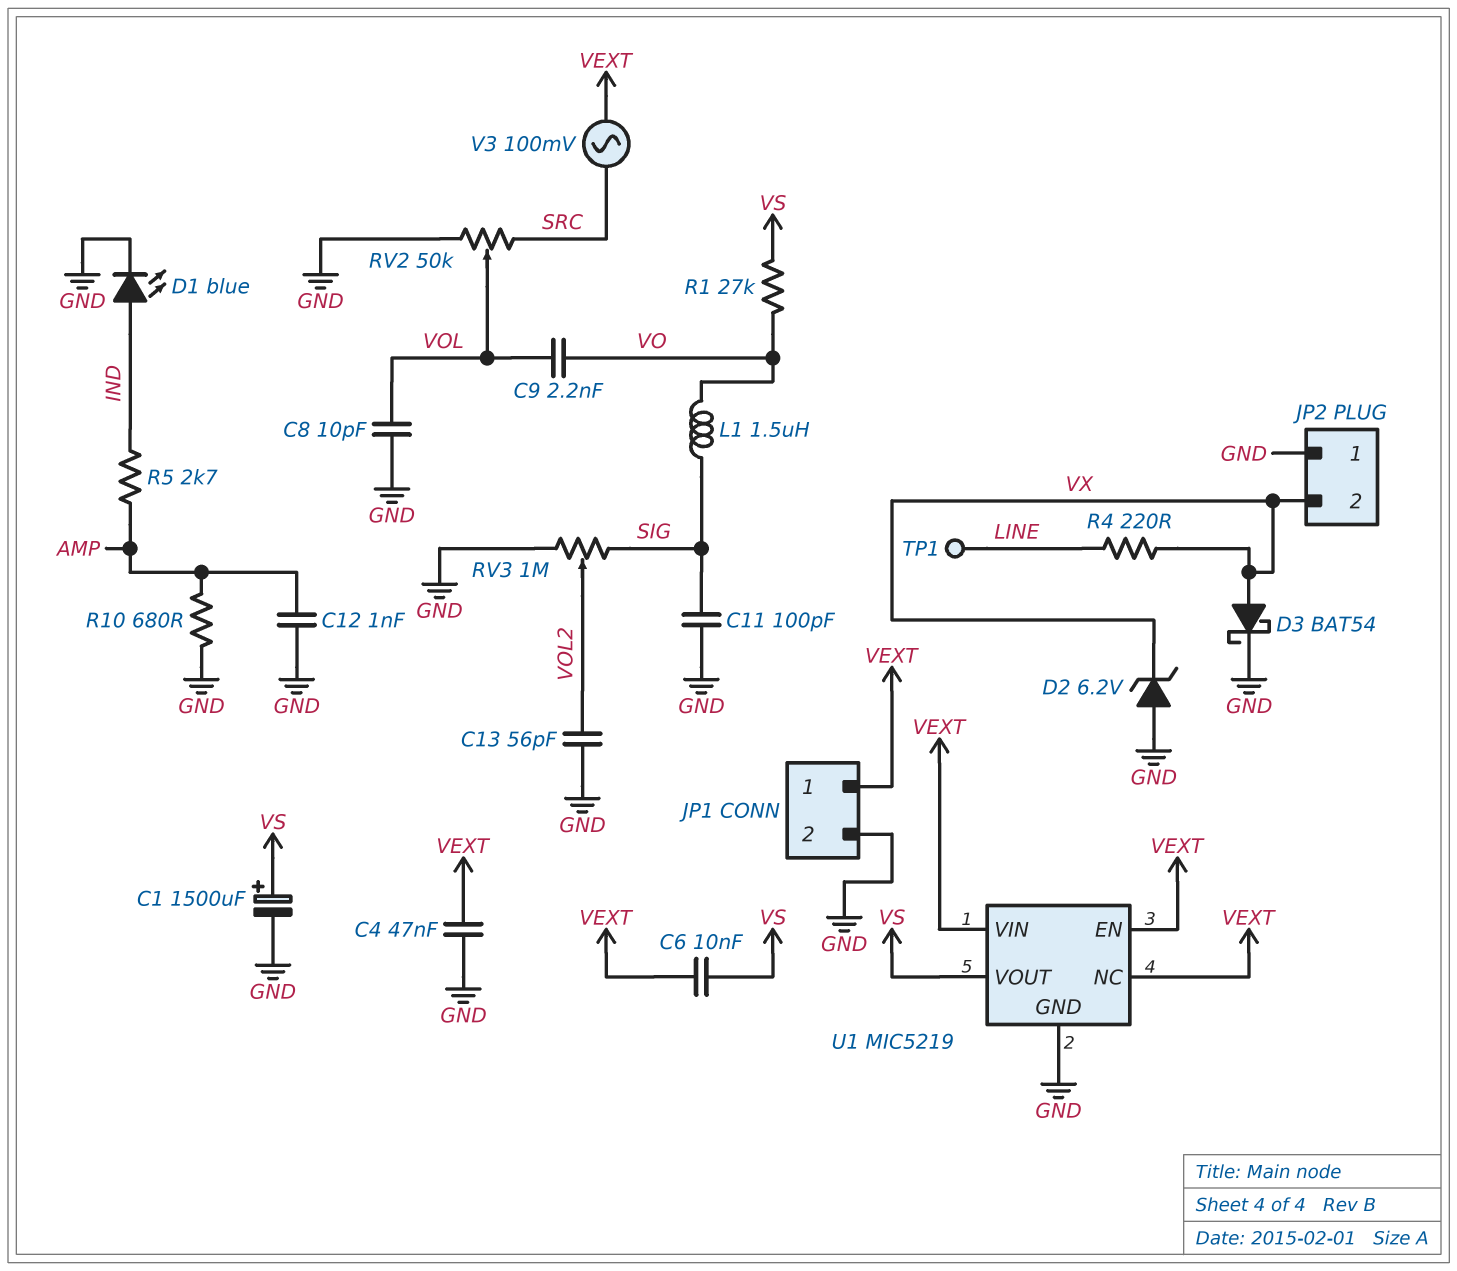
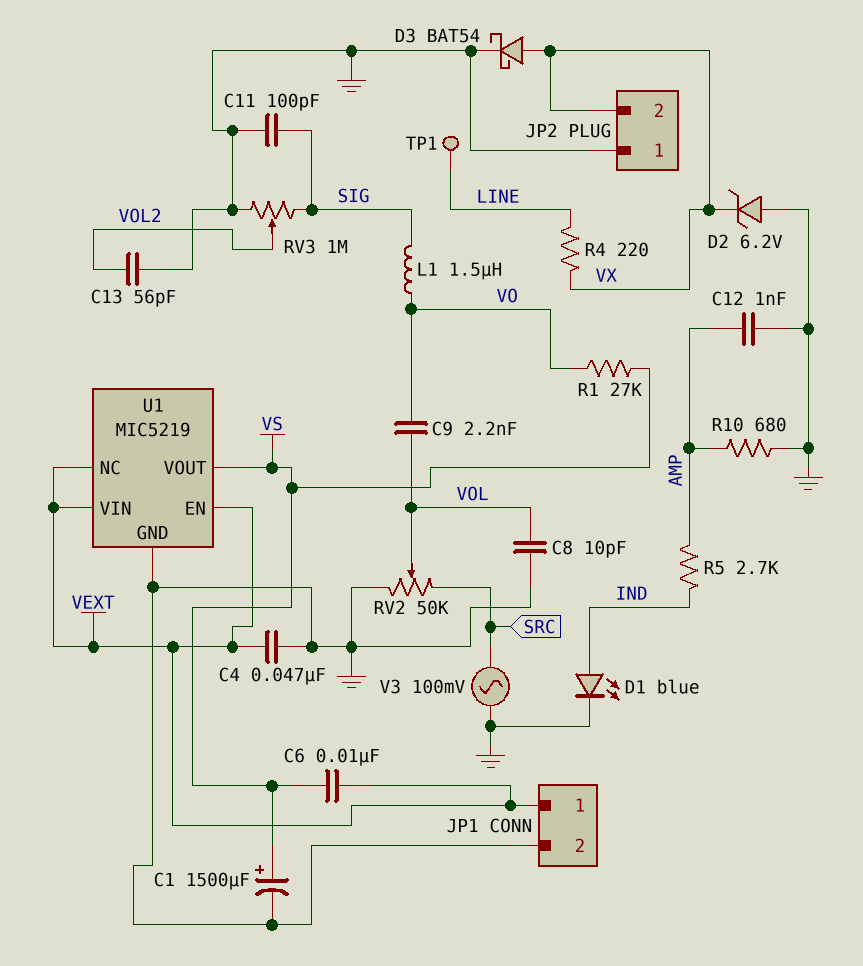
V3: AC 100mV (SRC, VEXT) -> AC 100mV (GND, SRC)

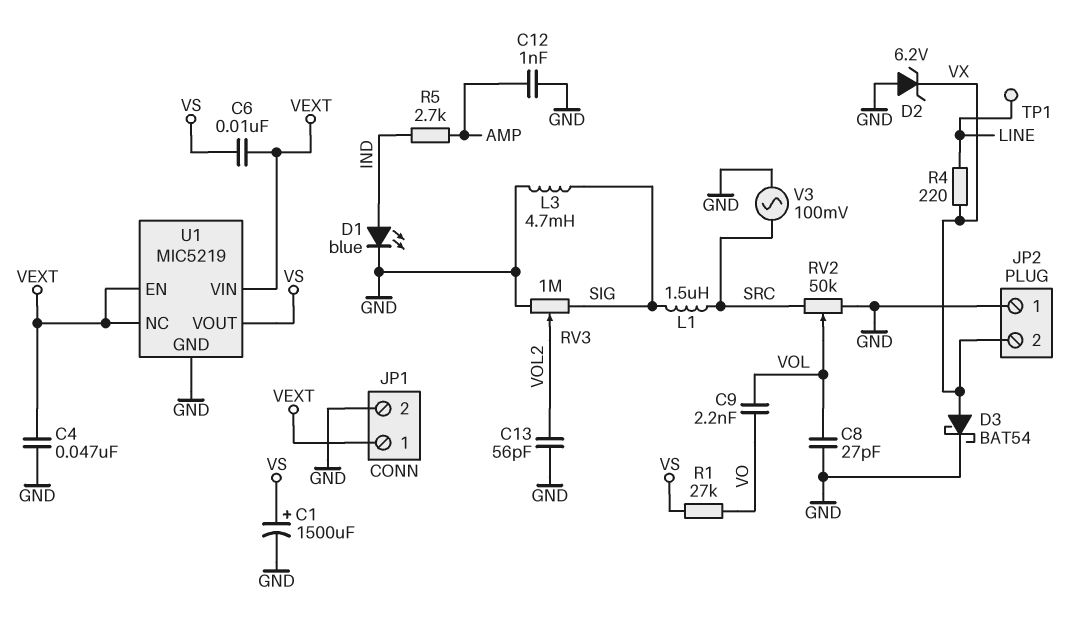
C8: 10pF (GND, VOL) -> 27pF (GND, VOL)
C11: 100pF (GND, SIG) -> none
L1: 1.5uH (SIG, VO) -> 1.5uH (SIG, SRC)
L3: none -> 4.7mH (GND, SIG)
R10: 680 (AMP, GND) -> none

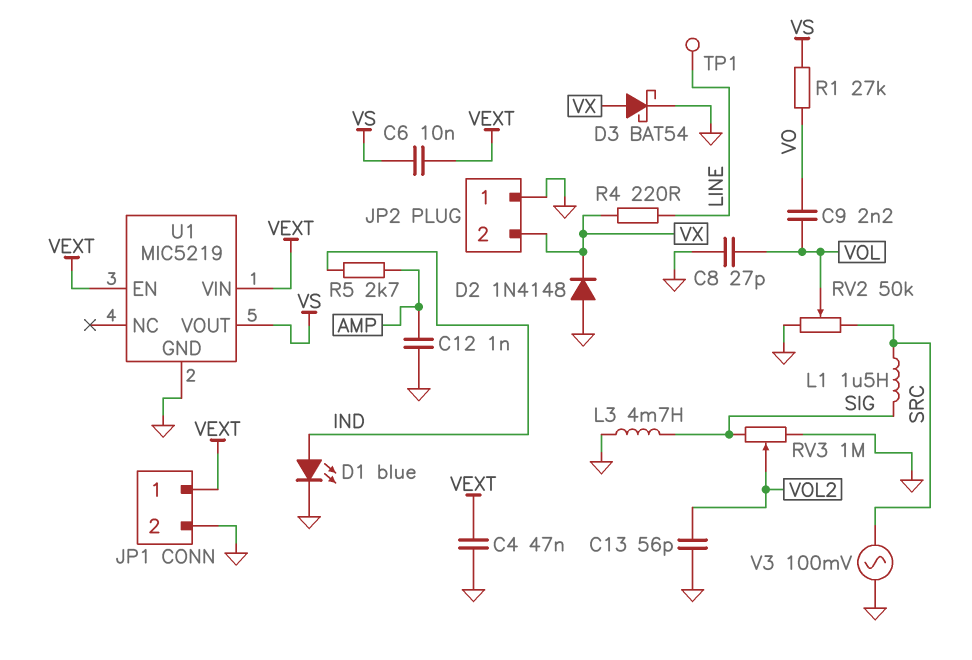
C1: 1500uF (plus VS, minus GND) -> none
D2: zener 6.2V (A GND, K VX) -> diode 1N4148 (A GND, K VX)
U1 pin NC: VEXT -> none

